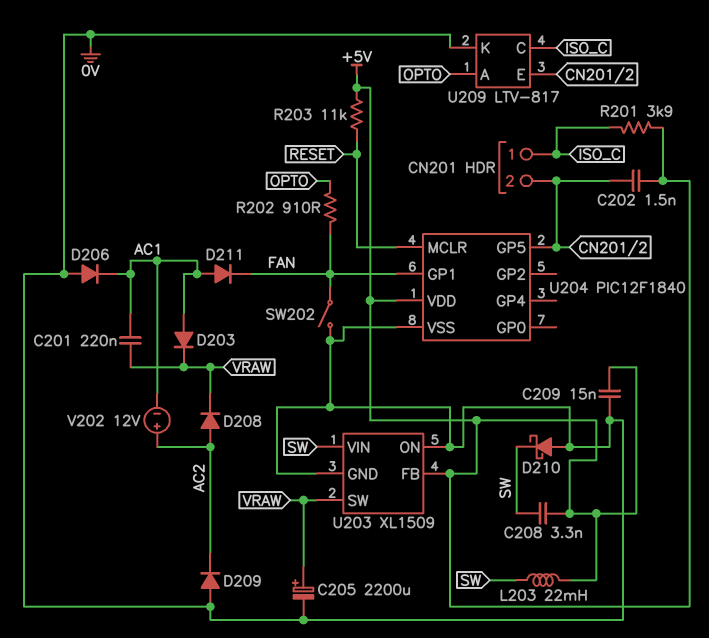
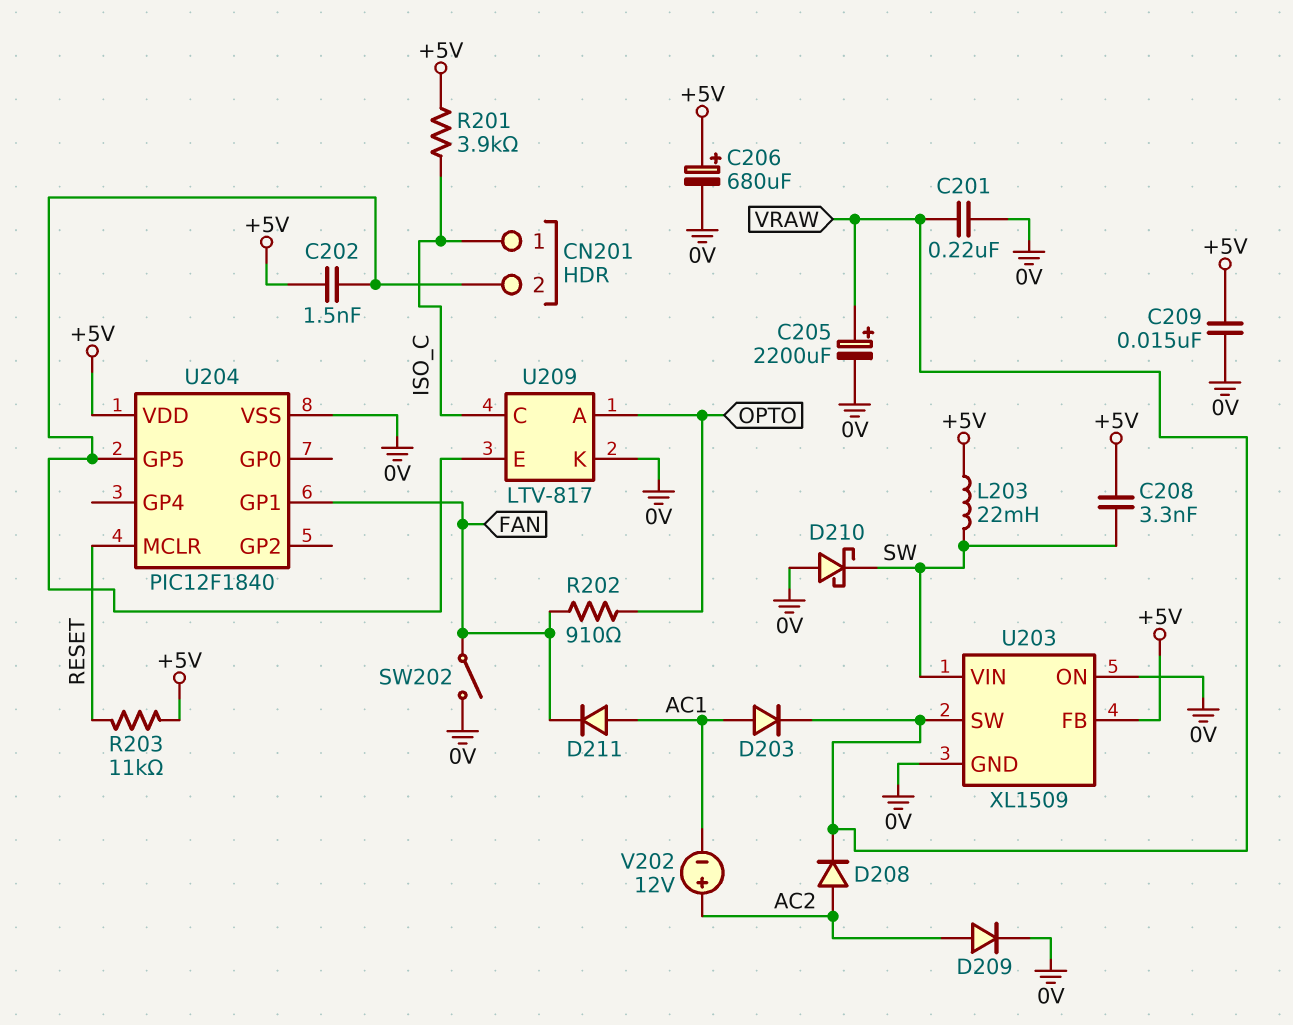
C201: 220nF (AC1, VRAW) -> 220nF (0V, VRAW)
C206: none -> 680uF (plus +5V, minus 0V)
D206: diode (A 0V, K AC1) -> none
D209: diode (A 0V, K AC2) -> diode (A AC2, K 0V)

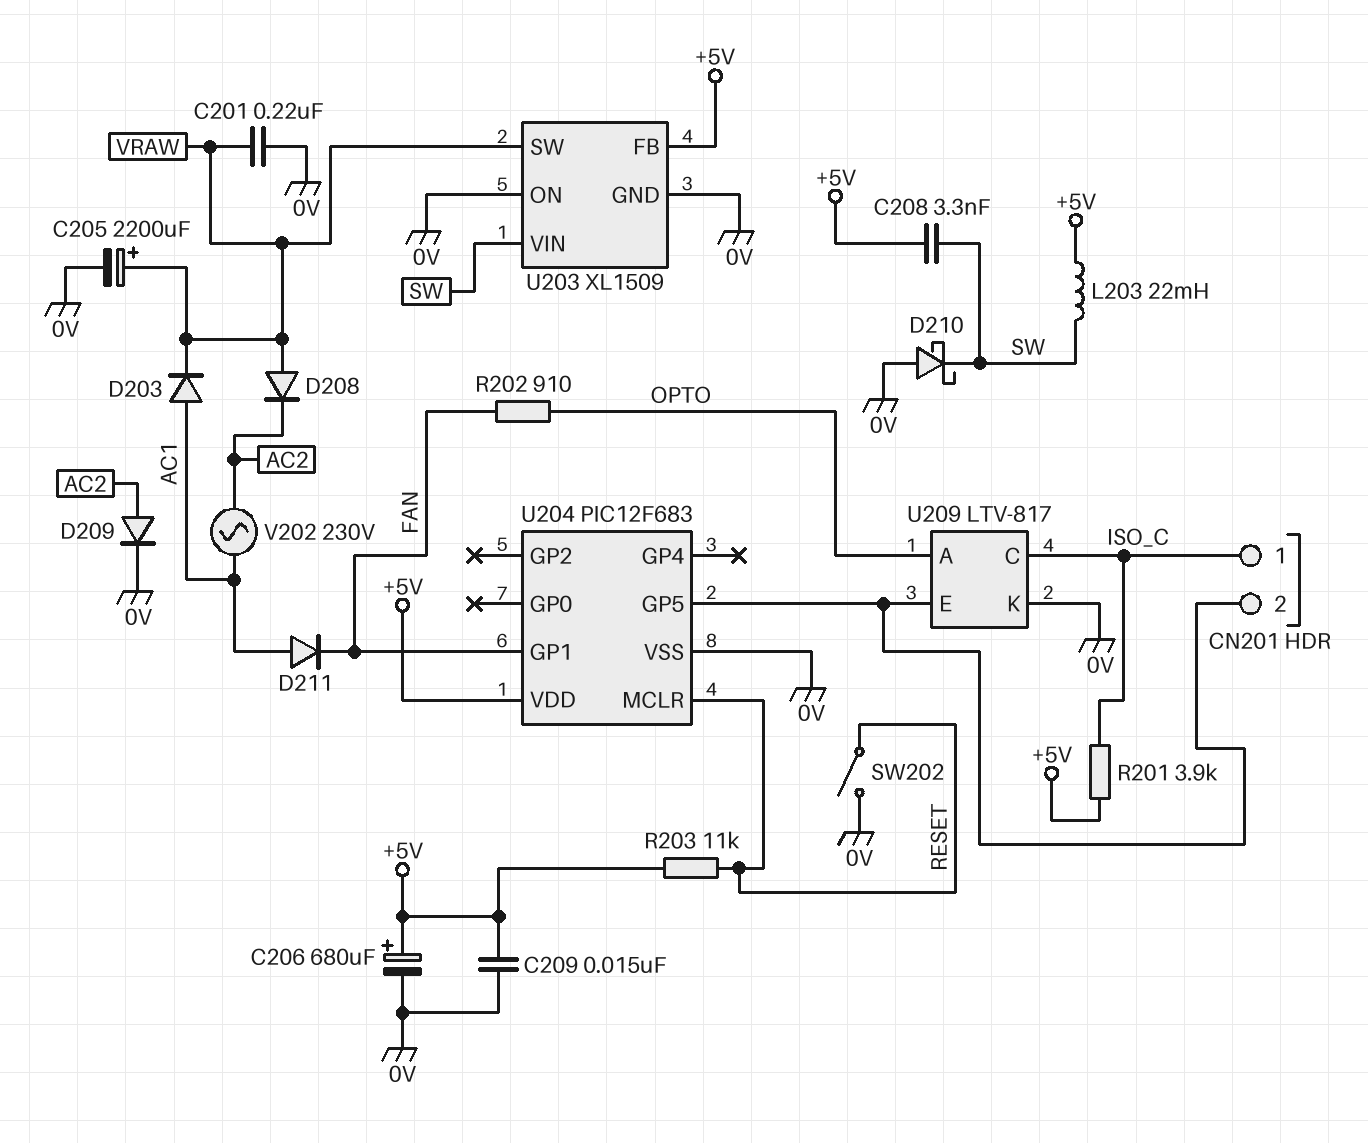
C202: 1.5nF (+5V, CN201/2) -> none
D208: diode (A AC2, K VRAW) -> diode (A VRAW, K AC2)
SW202: switch (0V, FAN) -> switch (0V, RESET)
U204: PIC12F1840 -> PIC12F683
V202: 12V (plus AC2, minus AC1) -> AC 230V (AC1, AC2)

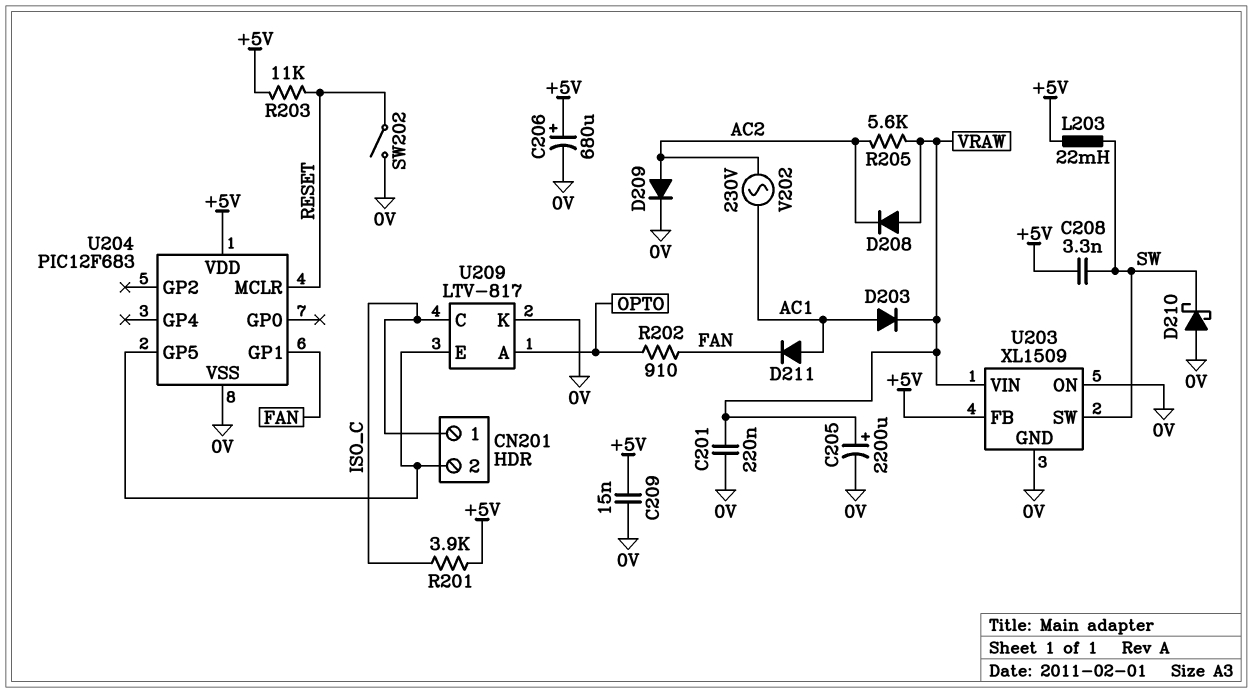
R205: none -> 5.6k (AC2, VRAW)
U203 pin SW: VRAW -> SW
U203 pin VIN: SW -> VRAW

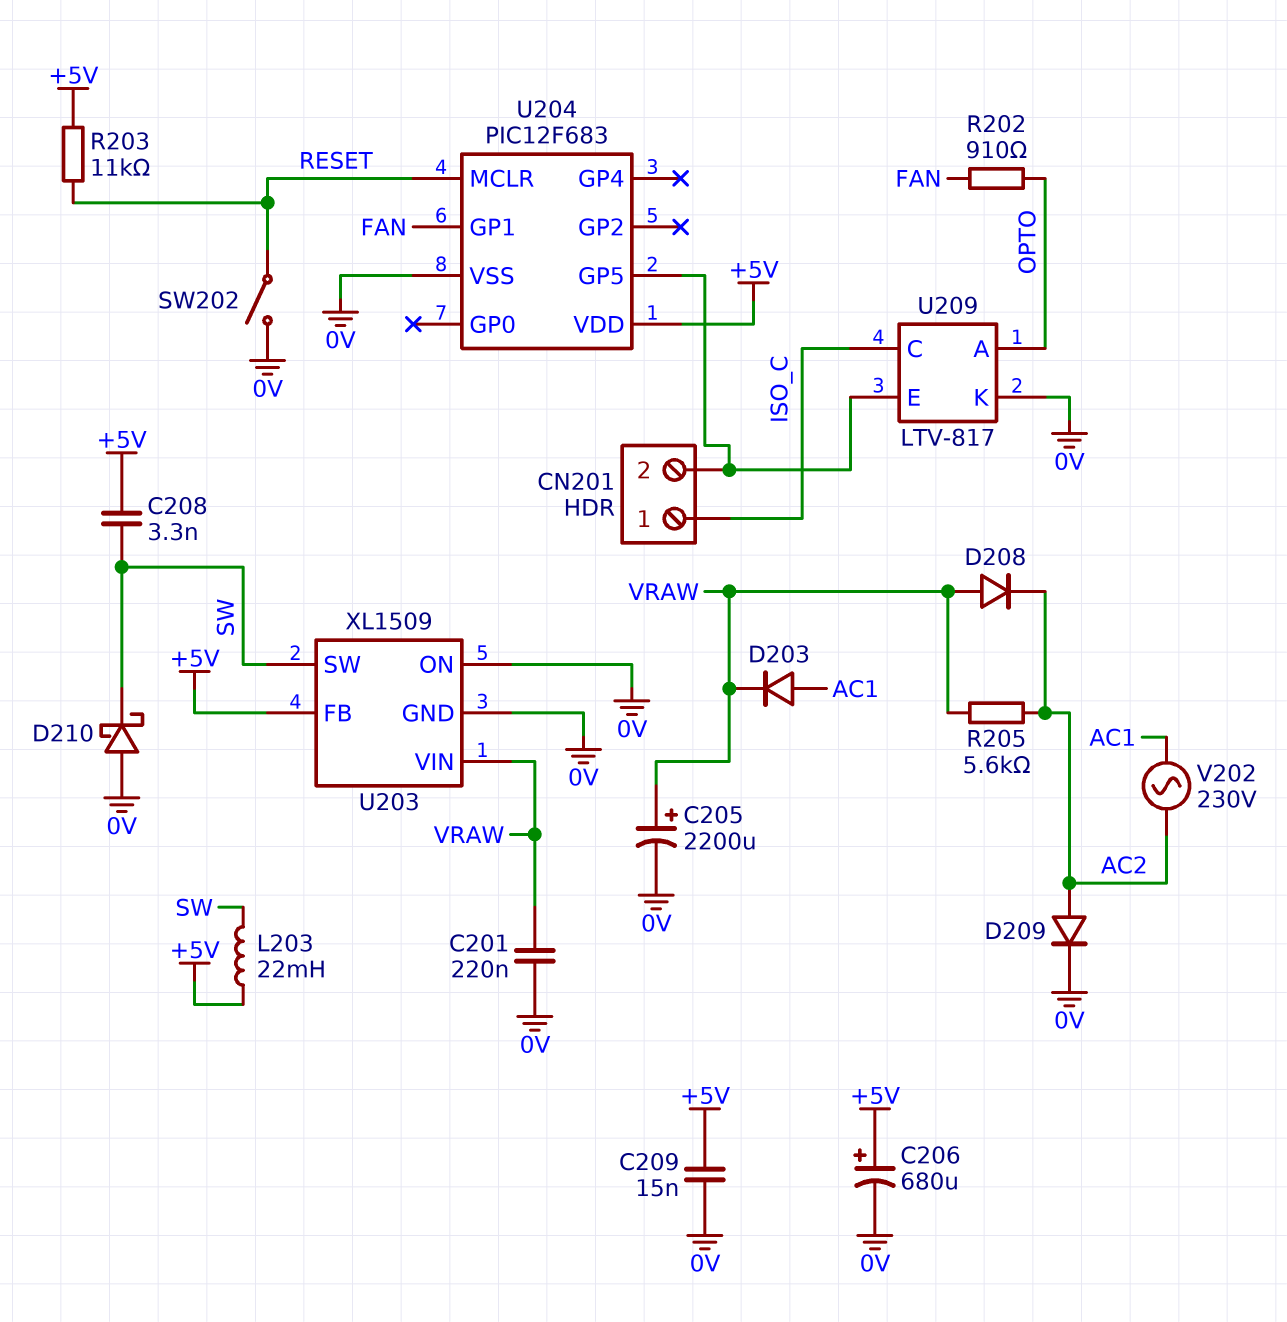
D211: diode (A AC1, K FAN) -> none
R201: 3.9k (+5V, ISO_C) -> none

